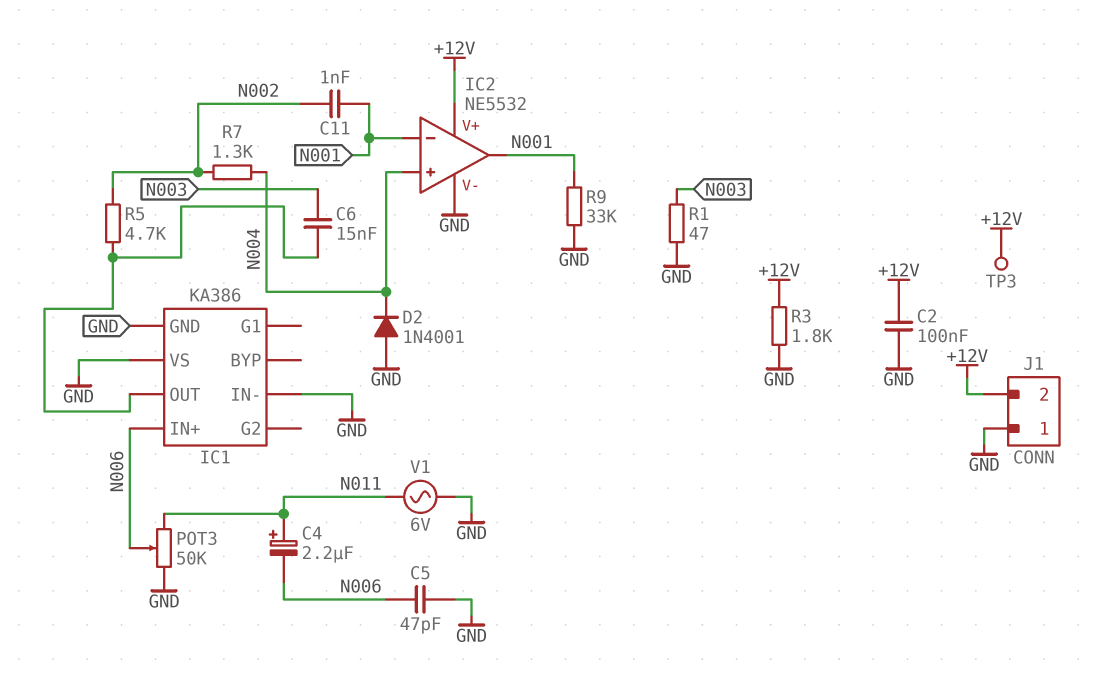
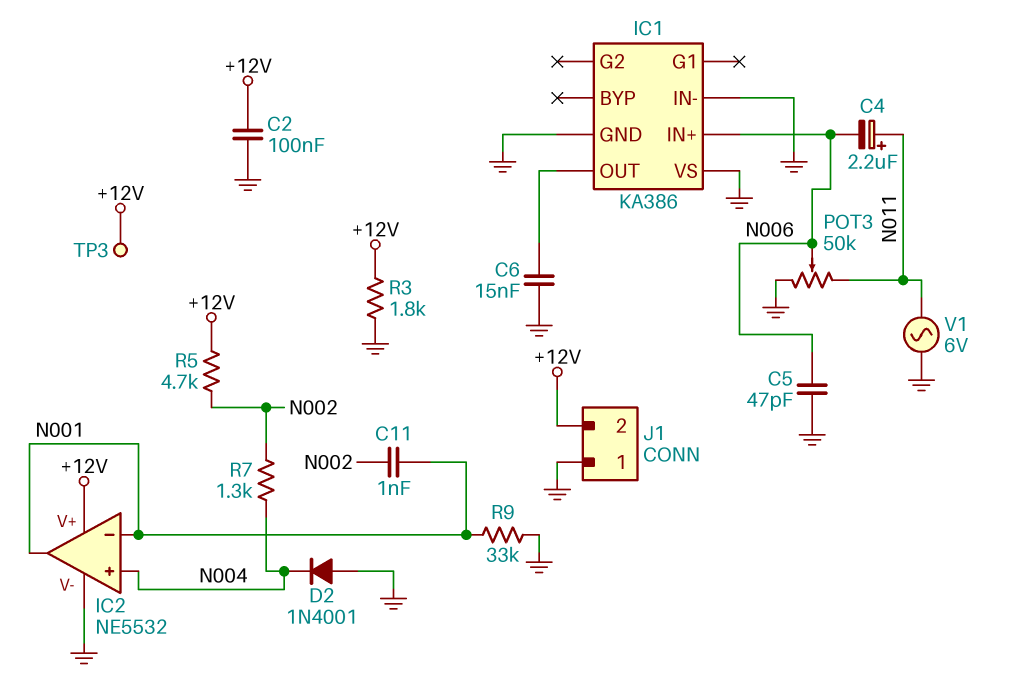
C6: 15nF (IC1/OUT, N003) -> 15nF (GND, IC1/OUT)
R1: 47 (GND, N003) -> none
R5: 4.7k (IC1/OUT, N002) -> 4.7k (+12V, N002)

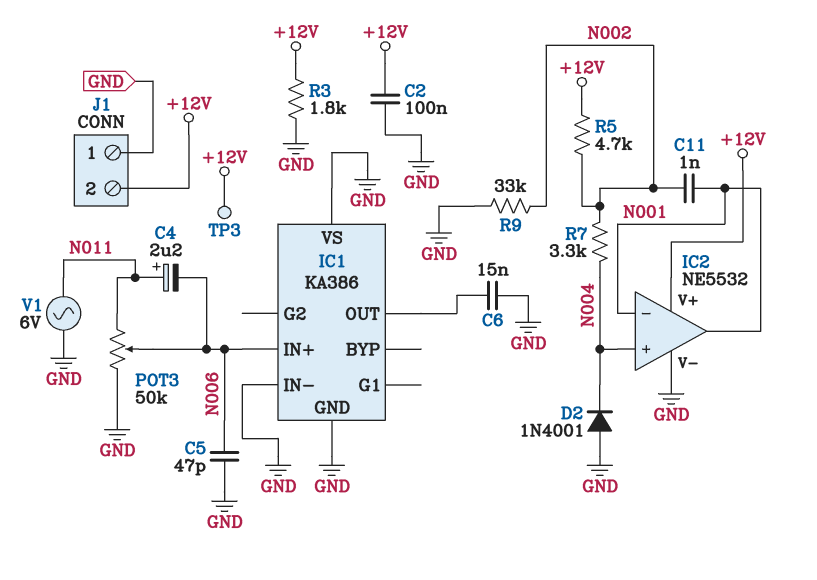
R7: 1.3k (N002, N004) -> 3.3k (N002, N004)
R9: 33k (GND, N001) -> 33k (GND, N002)

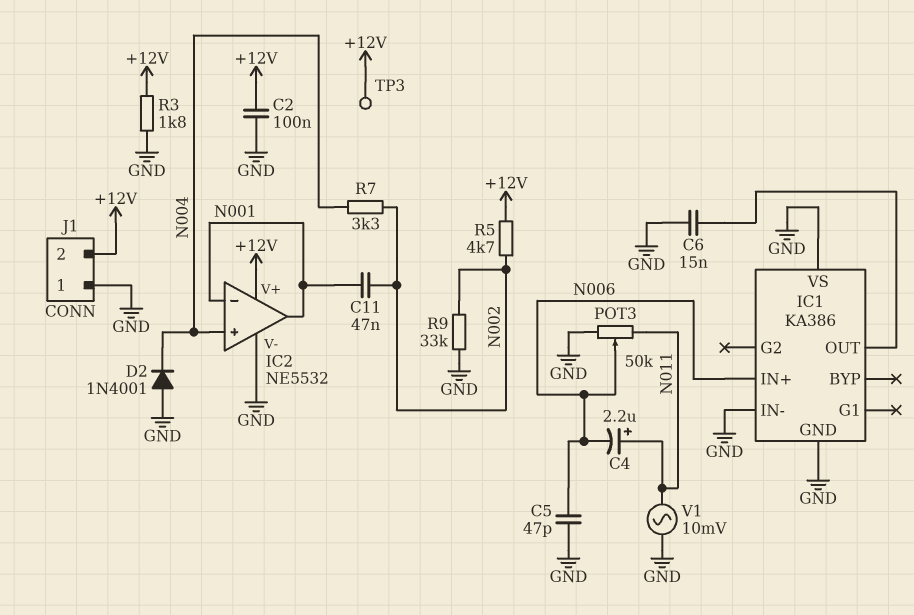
C11: 1nF (N001, N002) -> 47nF (N001, N002)
V1: AC 6V (GND, N011) -> AC 10mV (GND, N011)

